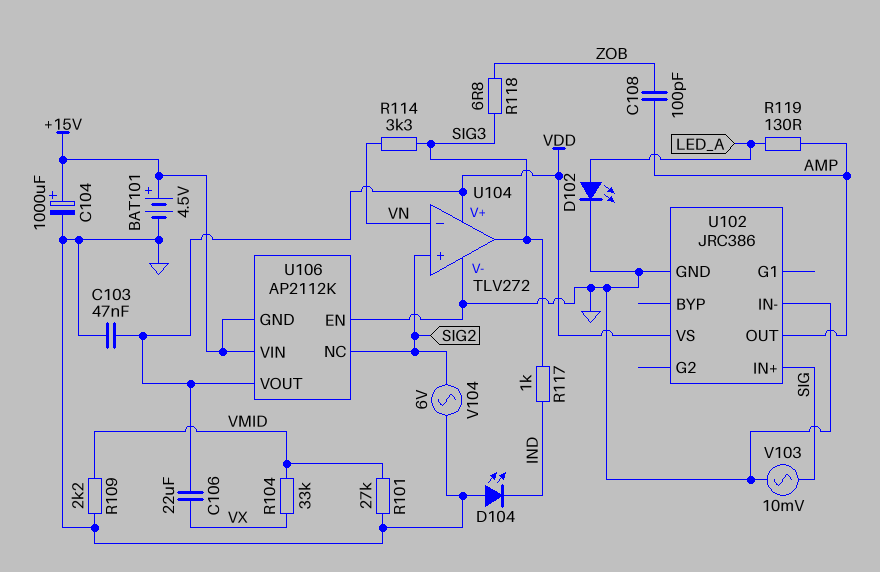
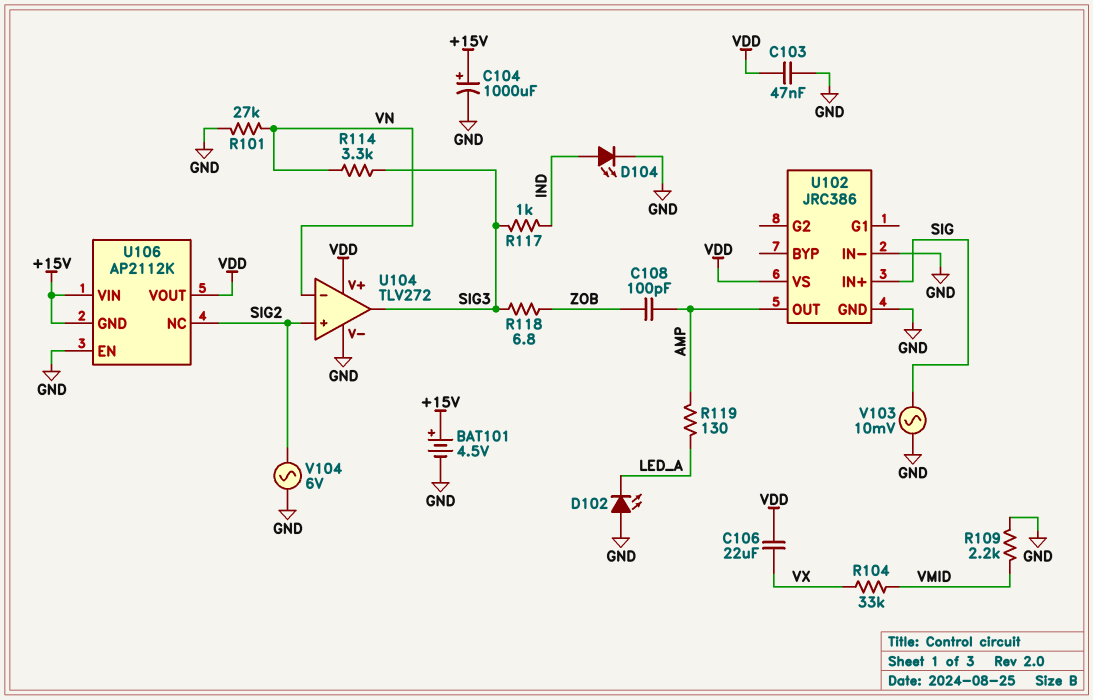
D102: LED (A LED_A, K GND) -> LED (A GND, K LED_A)
D104: LED (A GND, K IND) -> LED (A IND, K GND)
R101: 27k (GND, VMID) -> 27k (GND, VN)

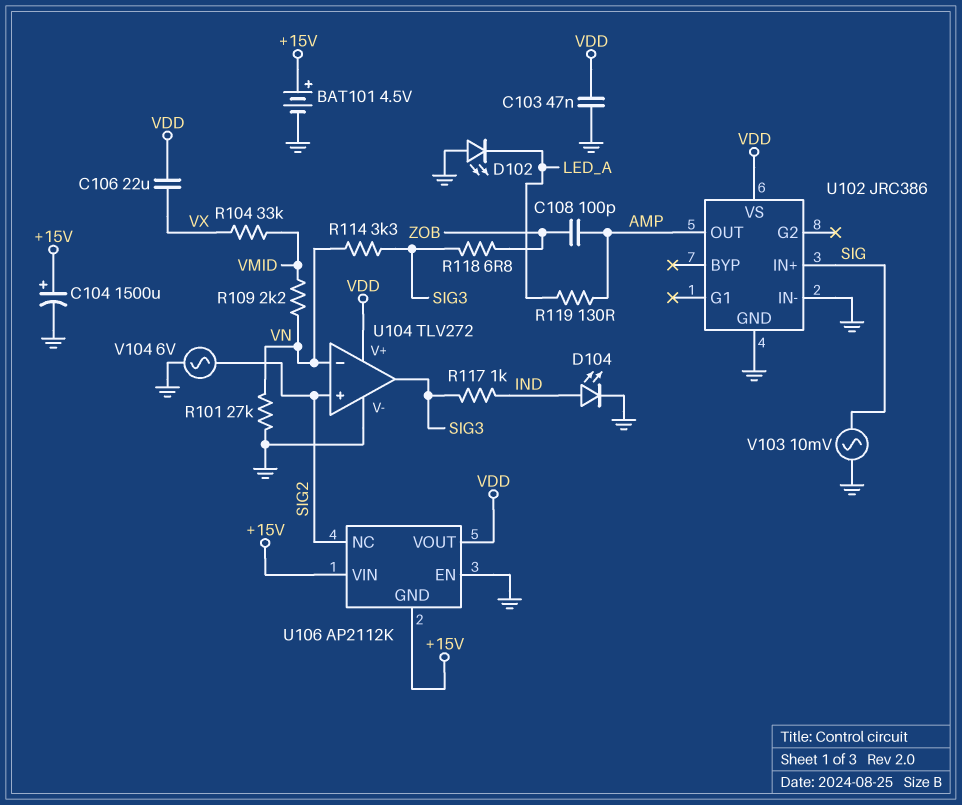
C104: 1000uF (plus +15V, minus GND) -> 1500uF (plus +15V, minus GND)
R109: 2.2k (GND, VMID) -> 2.2k (VMID, VN)

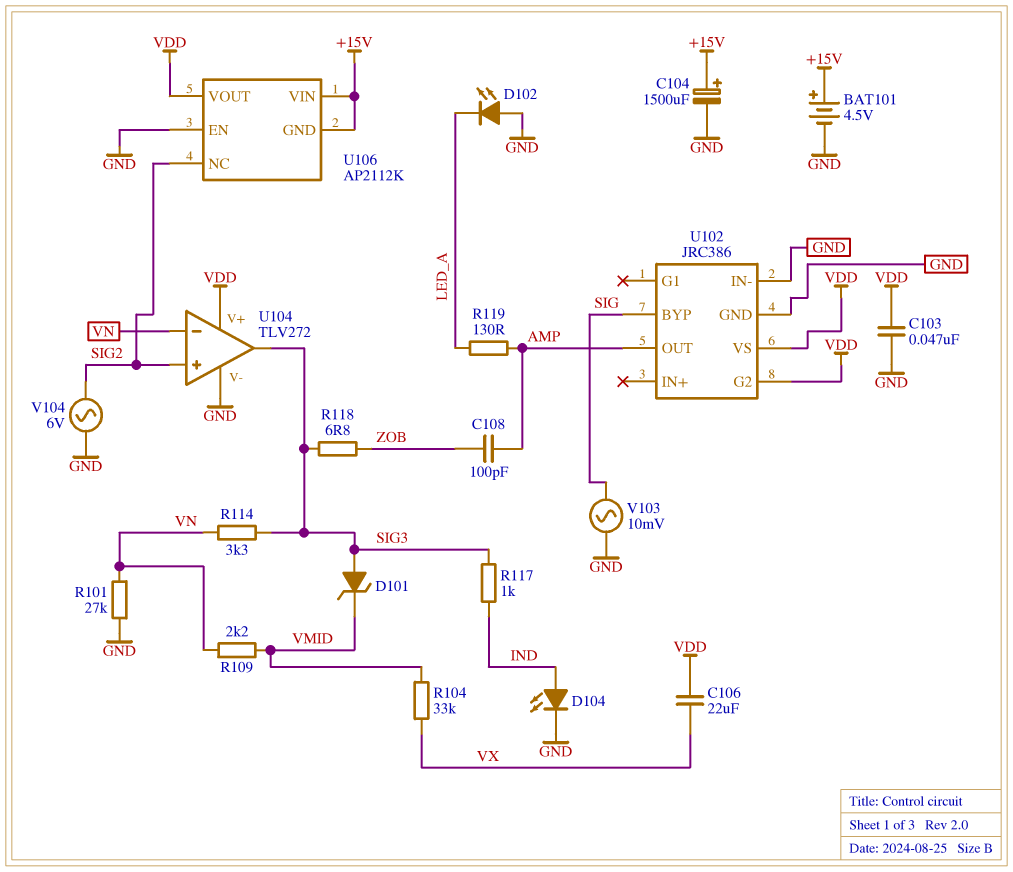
D101: none -> zener (A SIG3, K VMID)
U102 pin BYP: none -> SIG
U102 pin G2: none -> VDD
U102 pin IN+: SIG -> none

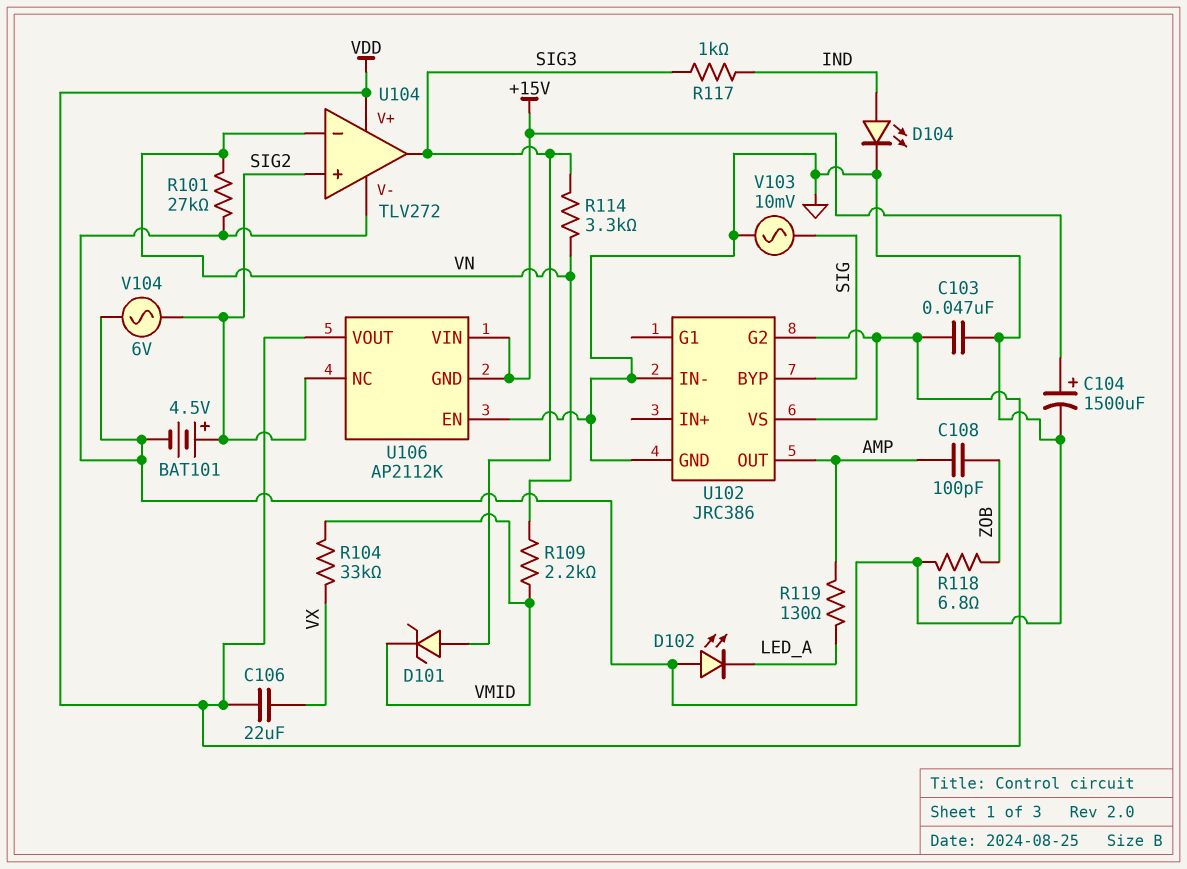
BAT101: 4.5V (plus +15V, minus GND) -> 4.5V (plus SIG2, minus GND)
R118: 6.8 (SIG3, ZOB) -> 6.8 (GND, ZOB)

